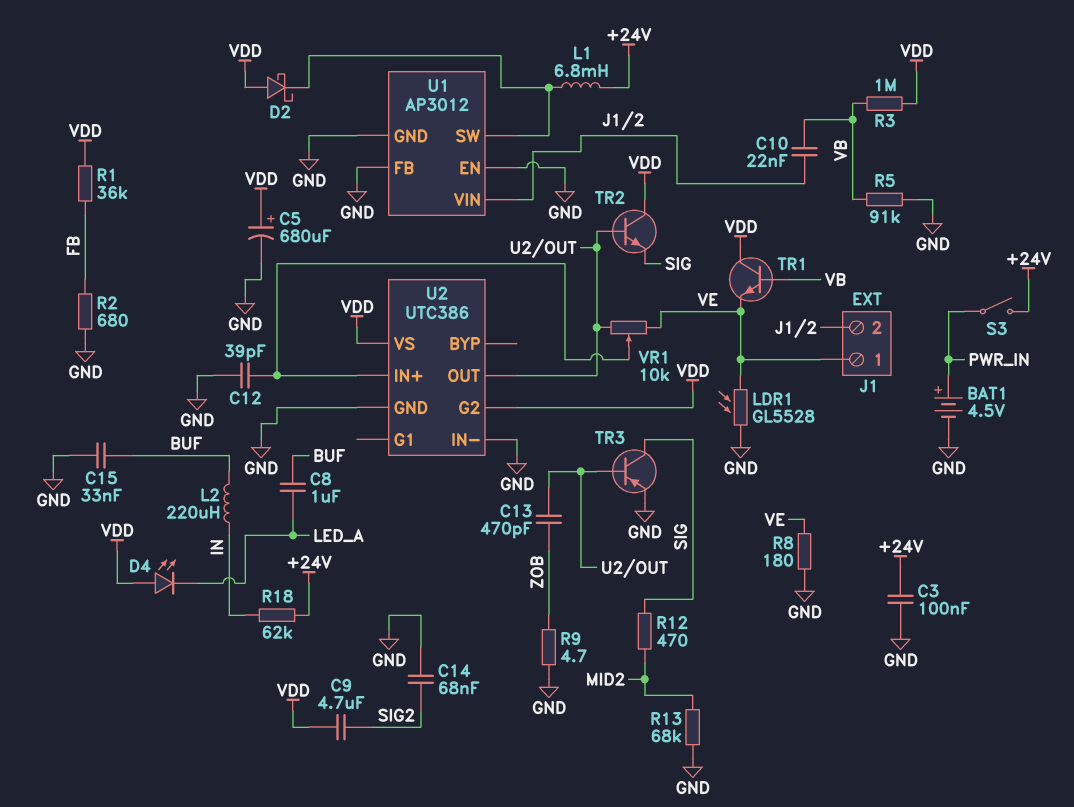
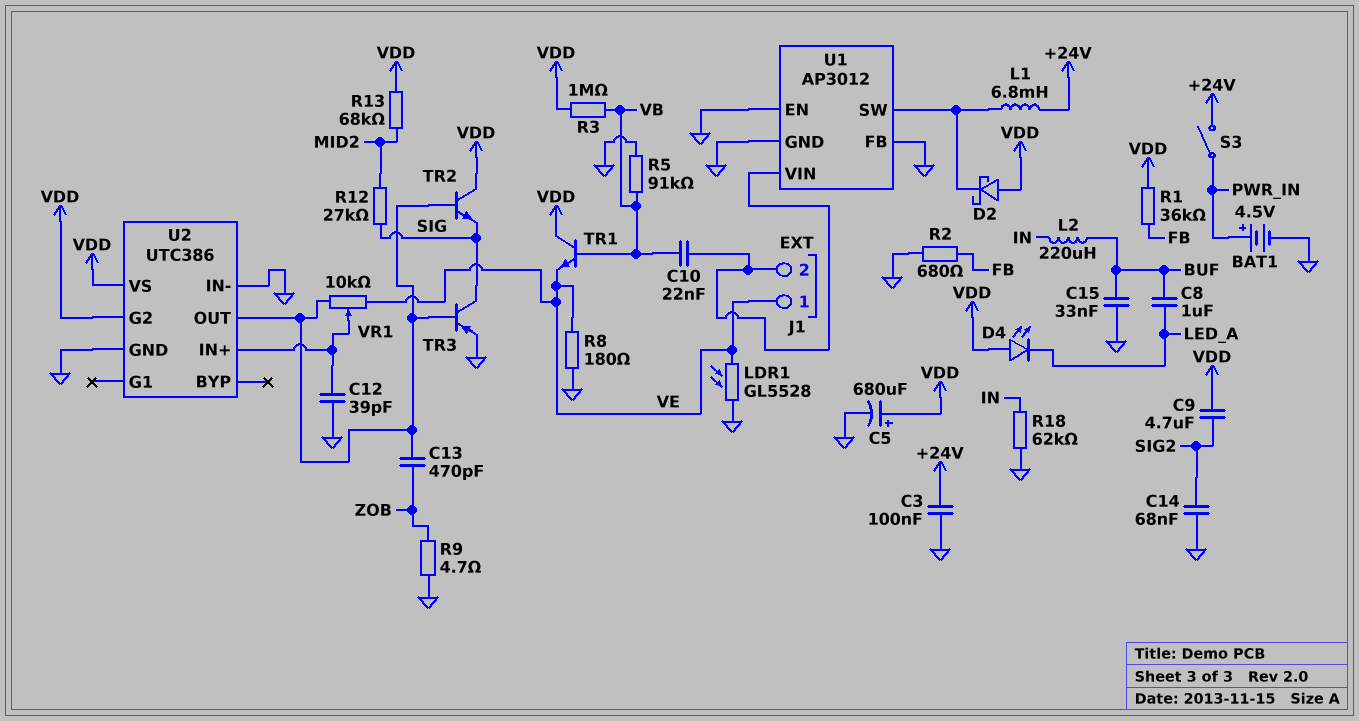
R12: 470 (MID2, SIG) -> 27k (MID2, SIG)
R13: 68k (GND, MID2) -> 68k (MID2, VDD)
R18: 62k (+24V, IN) -> 62k (GND, IN)

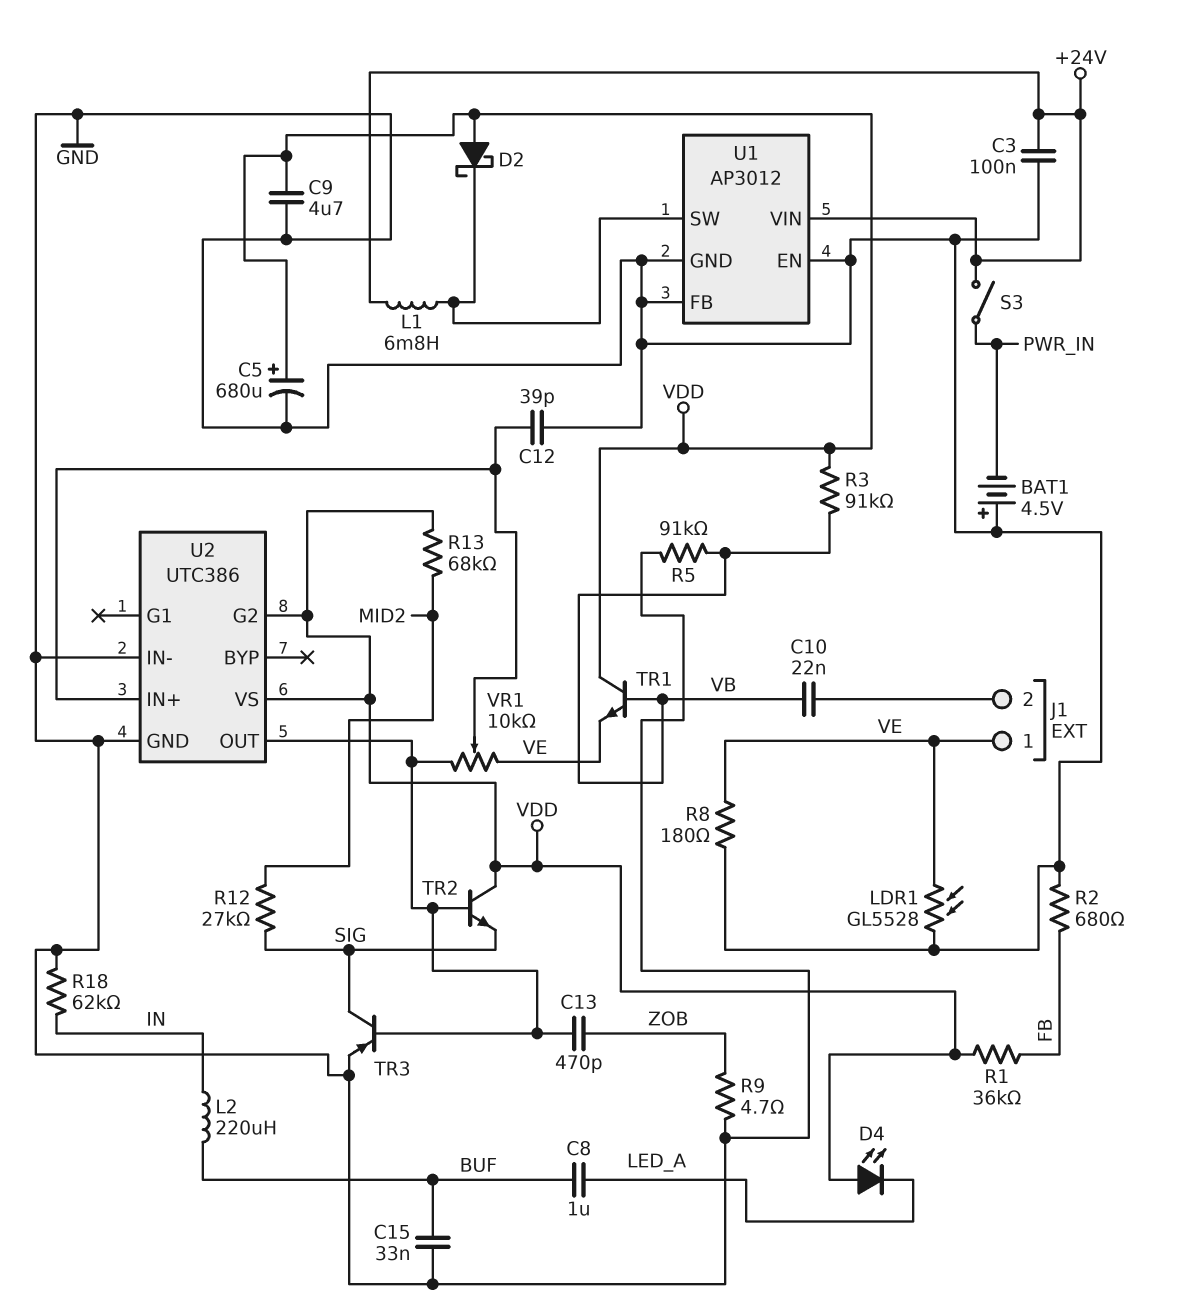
BAT1: 4.5V (plus PWR_IN, minus GND) -> 4.5V (plus GND, minus PWR_IN)
C9: 4.7uF (SIG2, VDD) -> 4.7uF (GND, VDD)
C14: 68nF (GND, SIG2) -> none
R3: 1M (VB, VDD) -> 91k (VB, VDD)
U1 pin VIN: J1/2 -> +24V

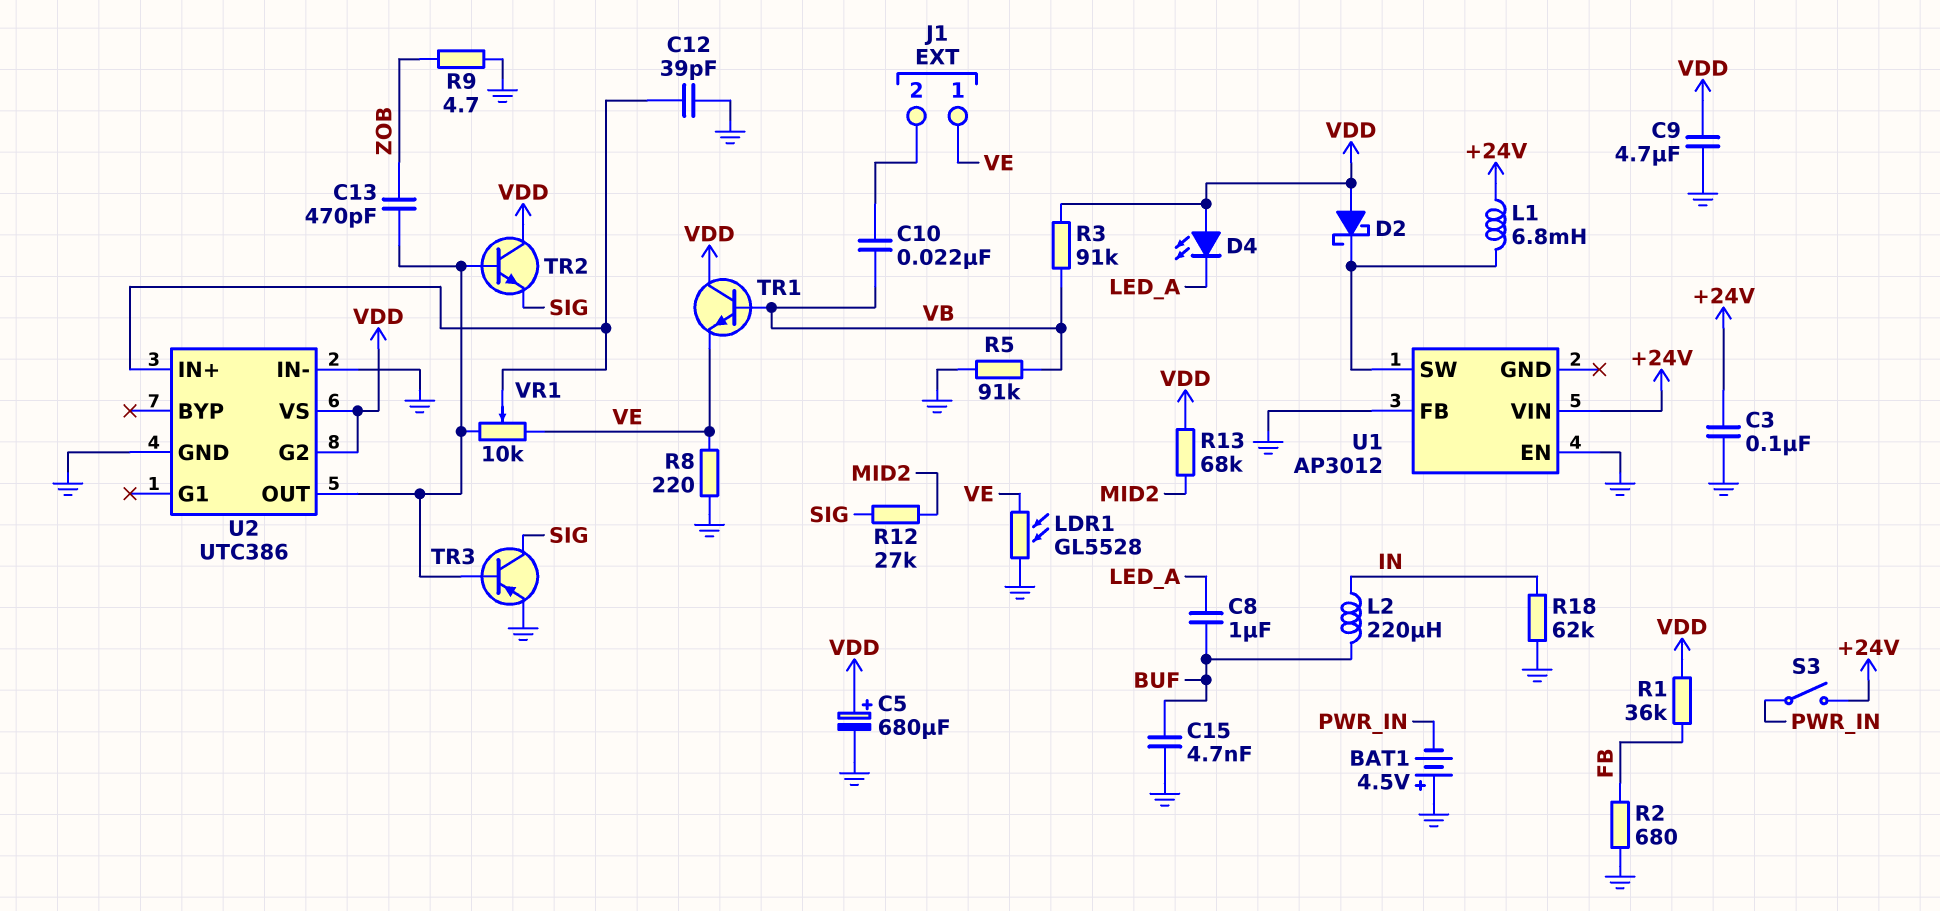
C15: 33nF (BUF, GND) -> 4.7nF (BUF, GND)
R8: 180 (GND, VE) -> 220 (GND, VE)
U1 pin GND: GND -> none

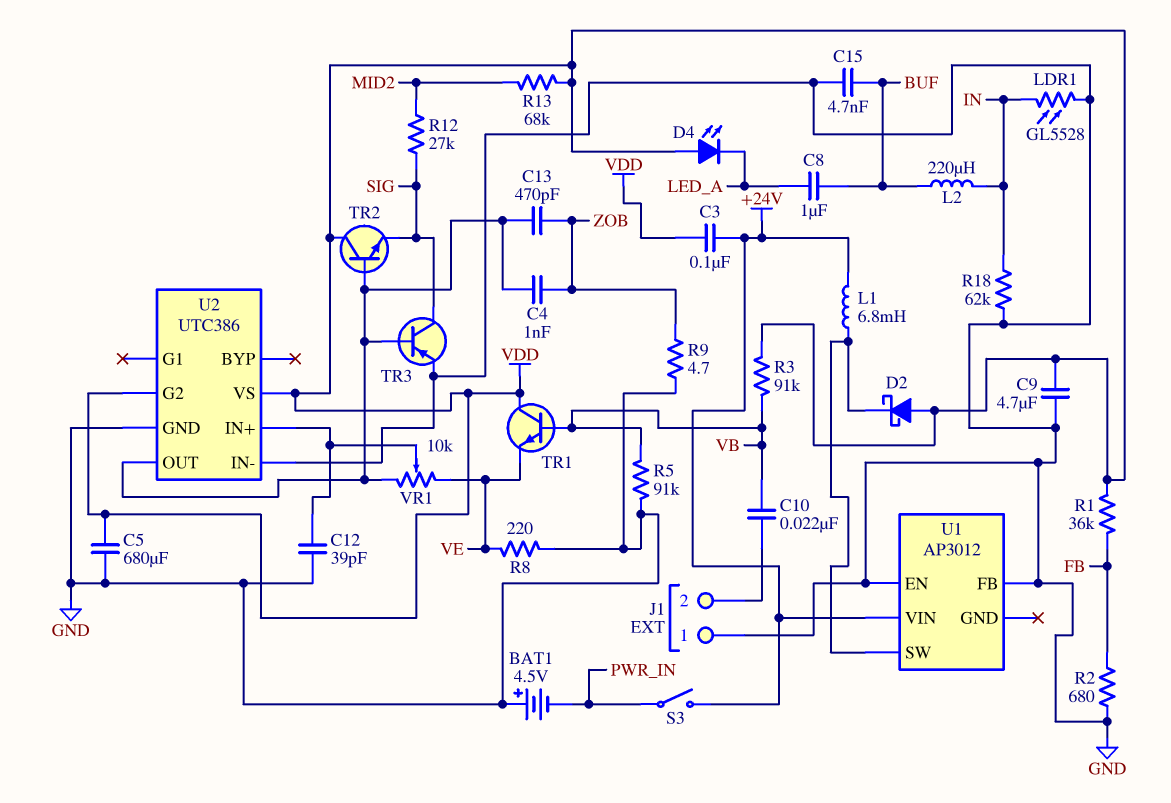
C3: 100nF (+24V, GND) -> 100nF (+24V, VDD)
C4: none -> 1nF (U2/OUT, ZOB)
C5: 680uF (plus VDD, minus GND) -> 680uF (GND, VDD)
J1 pin 1: VE -> GND
LDR1: GL5528 (GND, VE) -> GL5528 (GND, IN)

